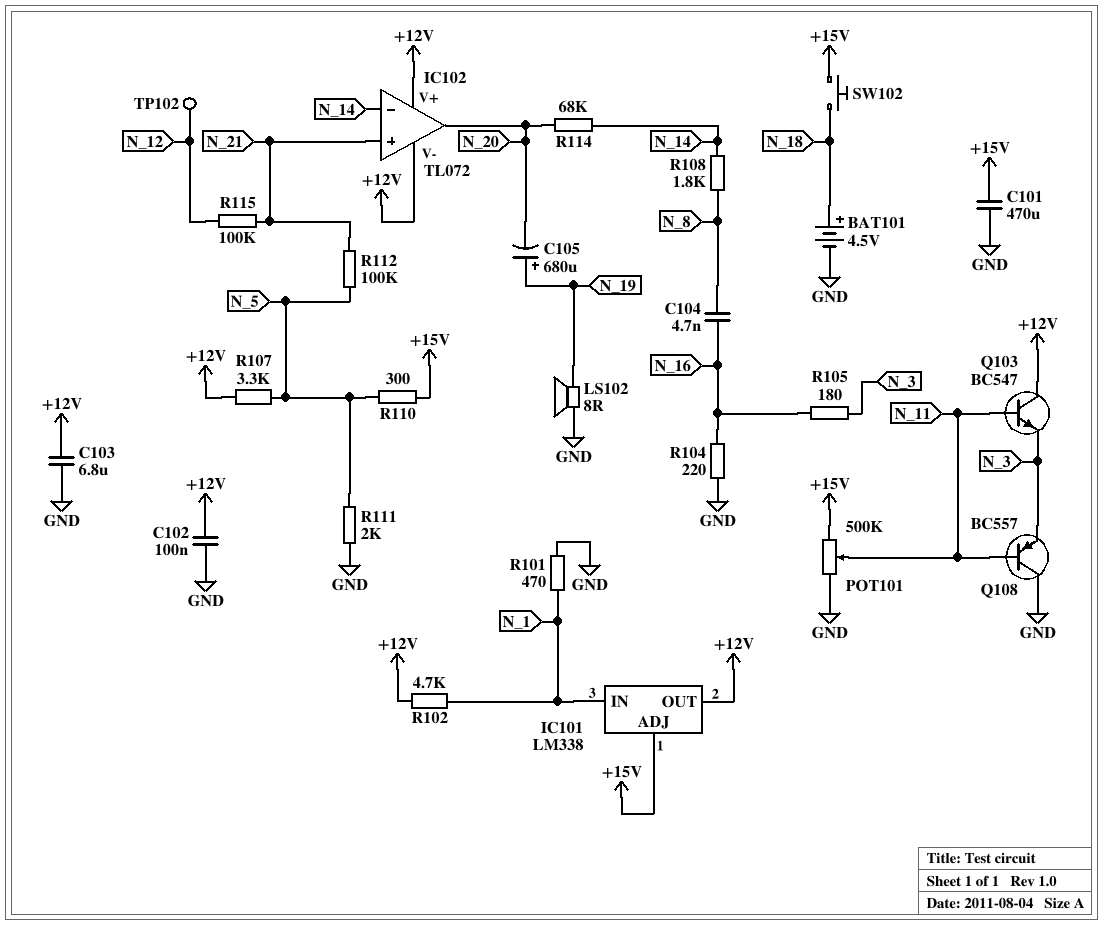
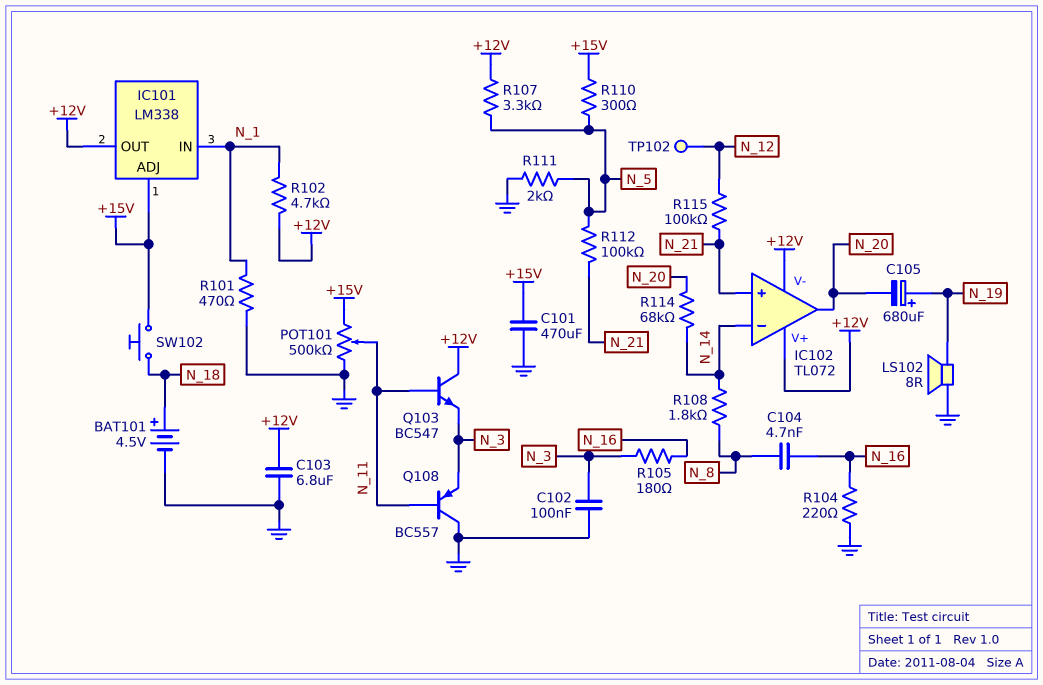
C102: 100nF (+12V, GND) -> 100nF (GND, N_3)

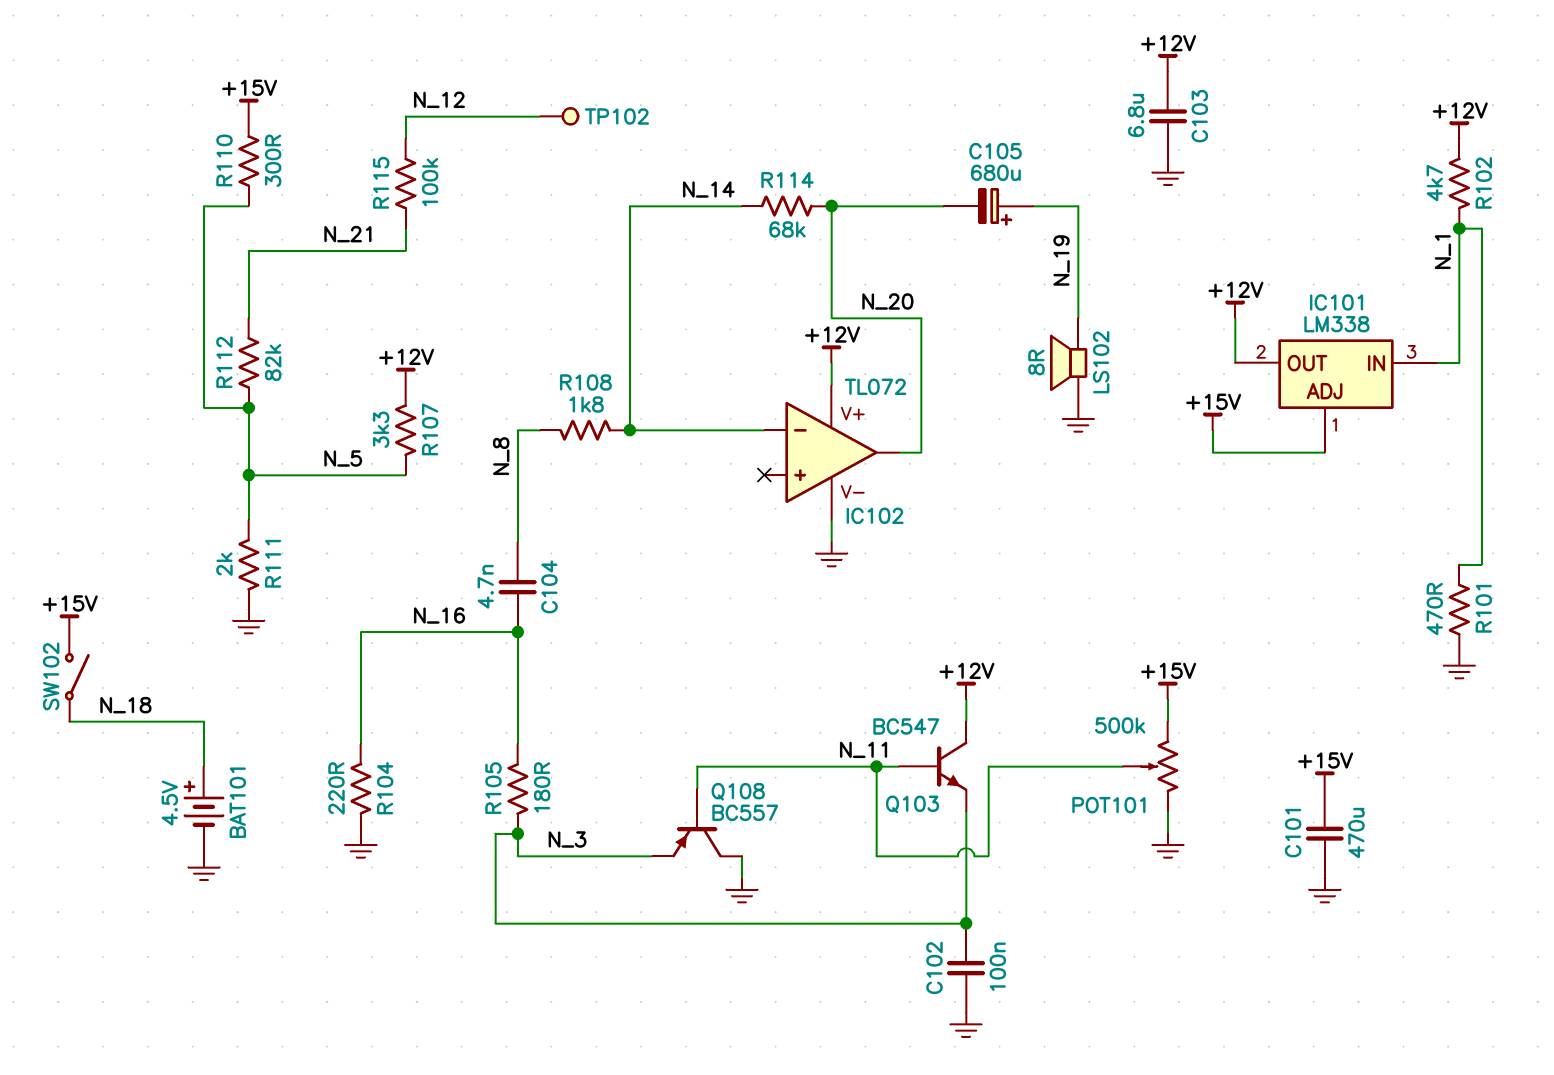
IC102 pin V-: +12V -> GND
IC102 pin in+: N_21 -> none
R112: 100k (N_5, N_21) -> 82k (N_5, N_21)
SW102: button (+15V, N_18) -> switch (+15V, N_18)

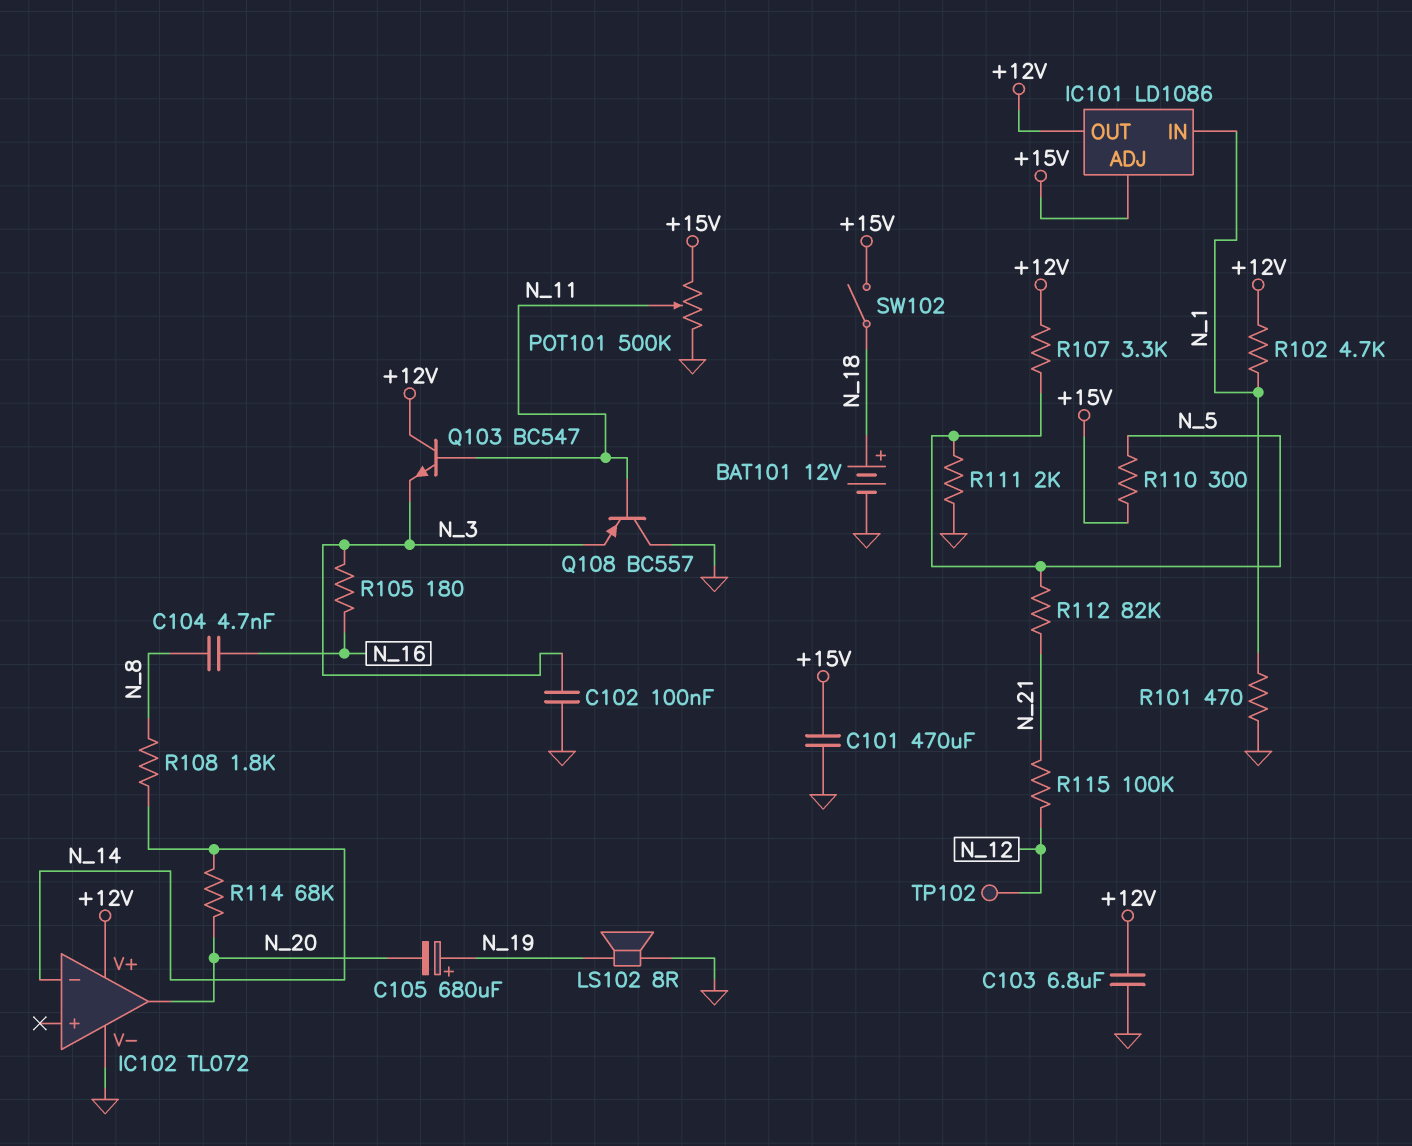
BAT101: 4.5V (plus N_18, minus GND) -> 12V (plus N_18, minus GND)
IC101: LM338 -> LD1086
R104: 220 (GND, N_16) -> none

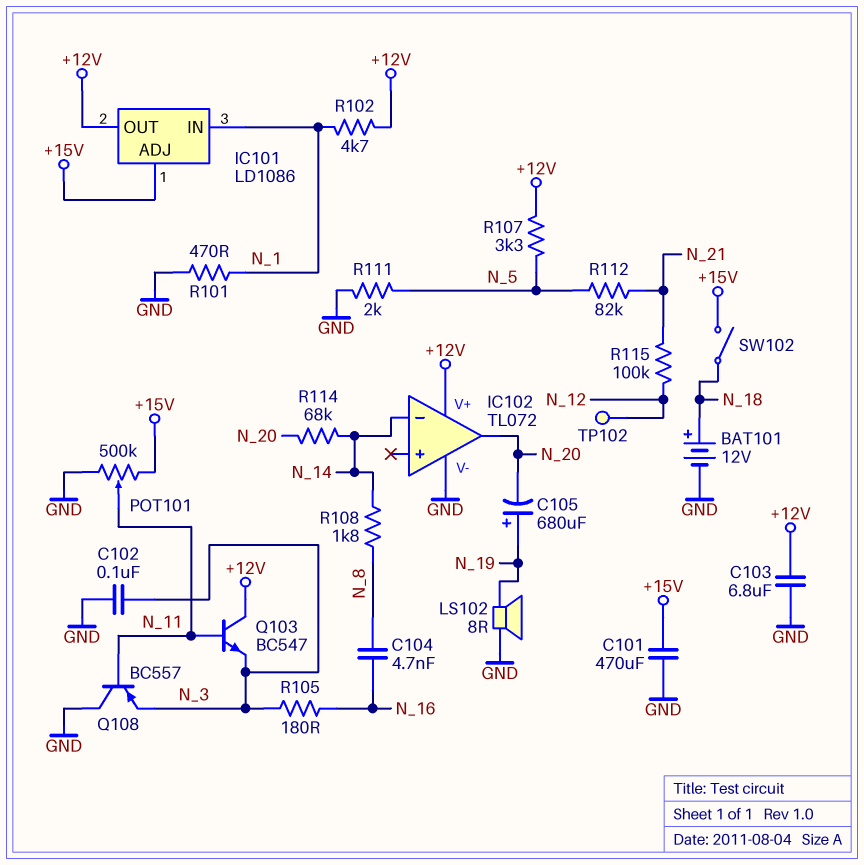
R110: 300 (+15V, N_5) -> none

